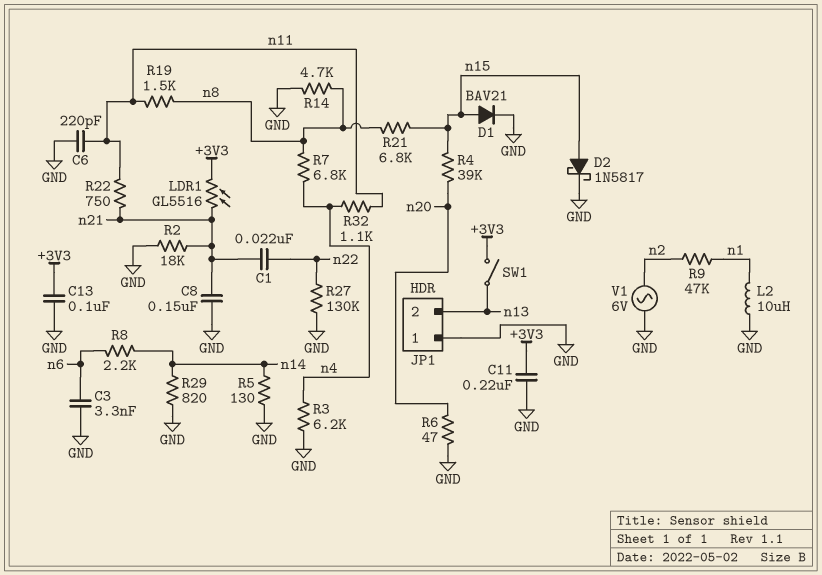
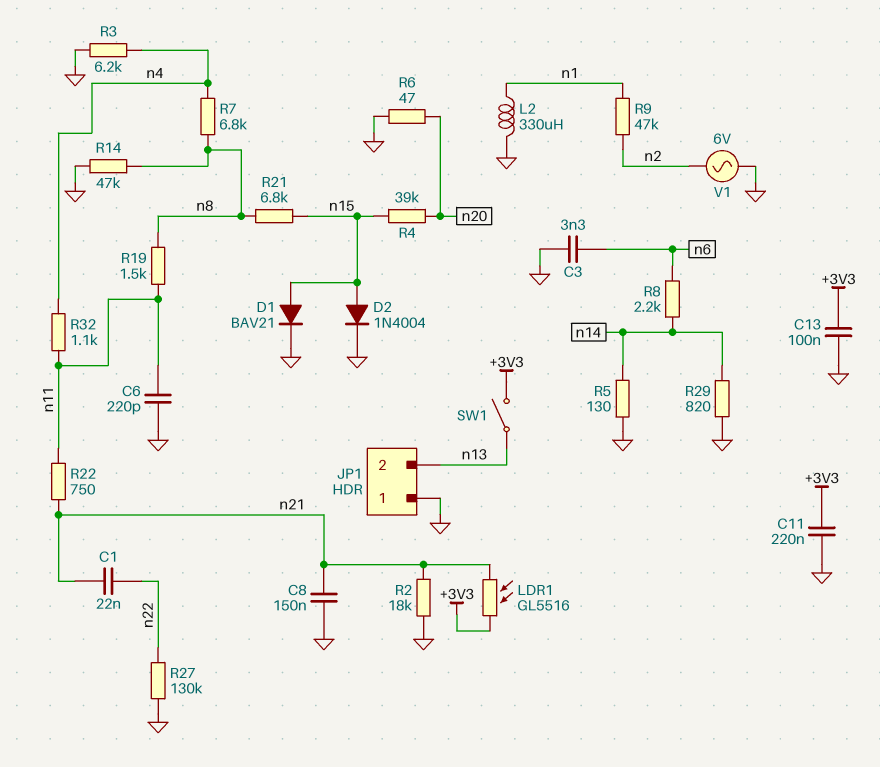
D2: schottky 1N5817 (A n15, K GND) -> diode 1N4004 (A n15, K GND)
L2: 10uH (GND, n1) -> 330uH (GND, n1)
R14: 4.7k (GND, n8) -> 47k (GND, n8)

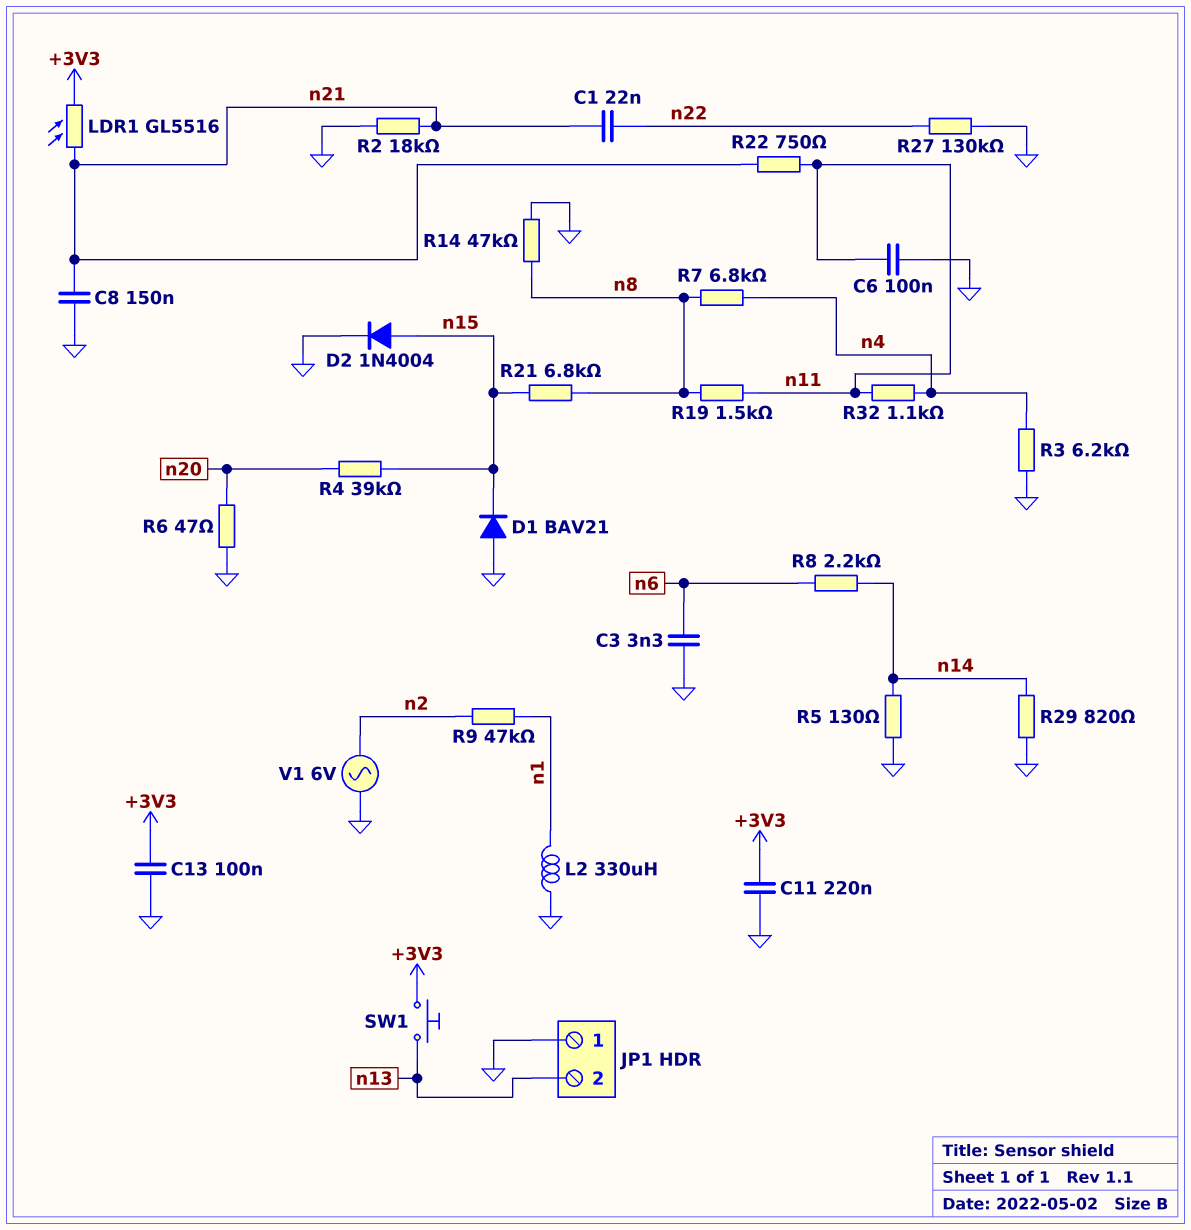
C6: 220pF (GND, n11) -> 100nF (GND, n11)
D1: diode BAV21 (A n15, K GND) -> diode BAV21 (A GND, K n15)
SW1: switch (+3V3, n13) -> button (+3V3, n13)

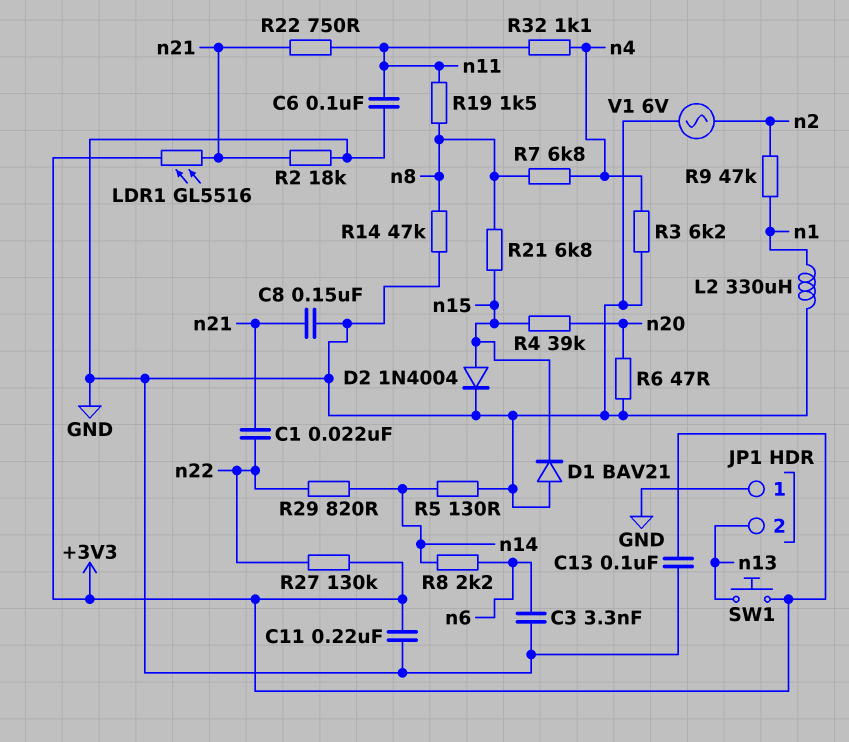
R27: 130k (GND, n22) -> 130k (+3V3, n22)
R29: 820 (GND, n14) -> 820 (n14, n22)

